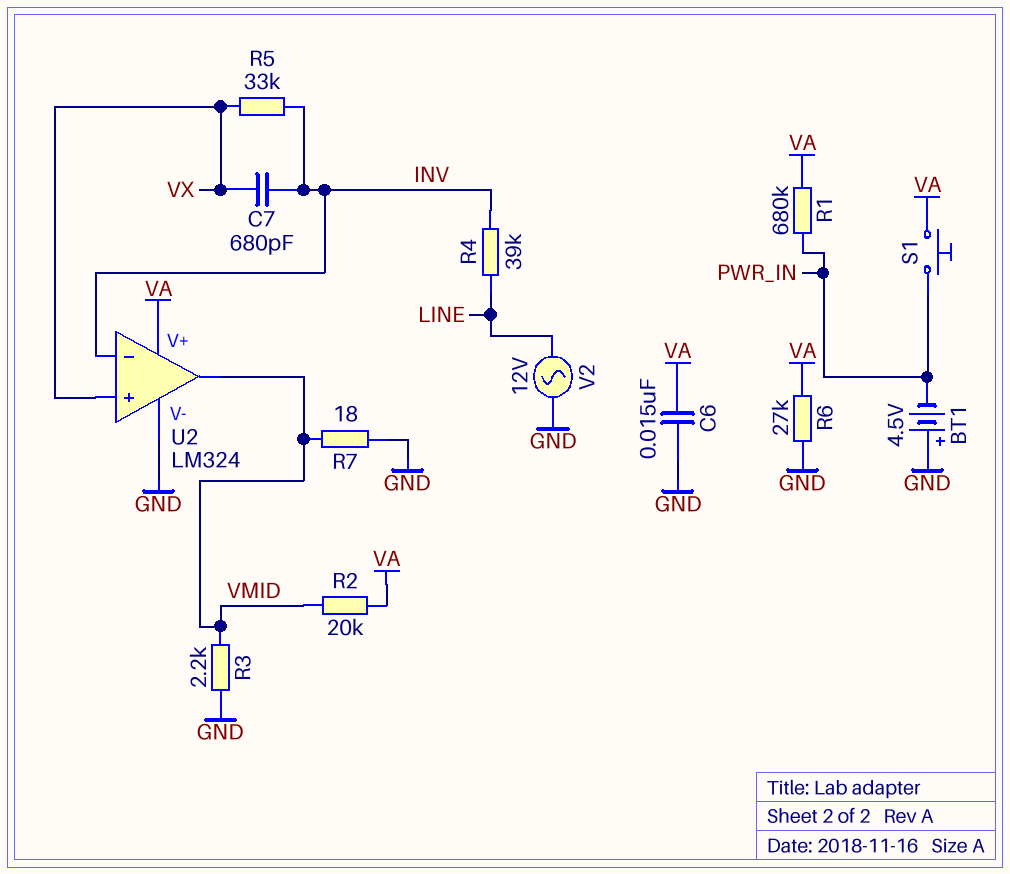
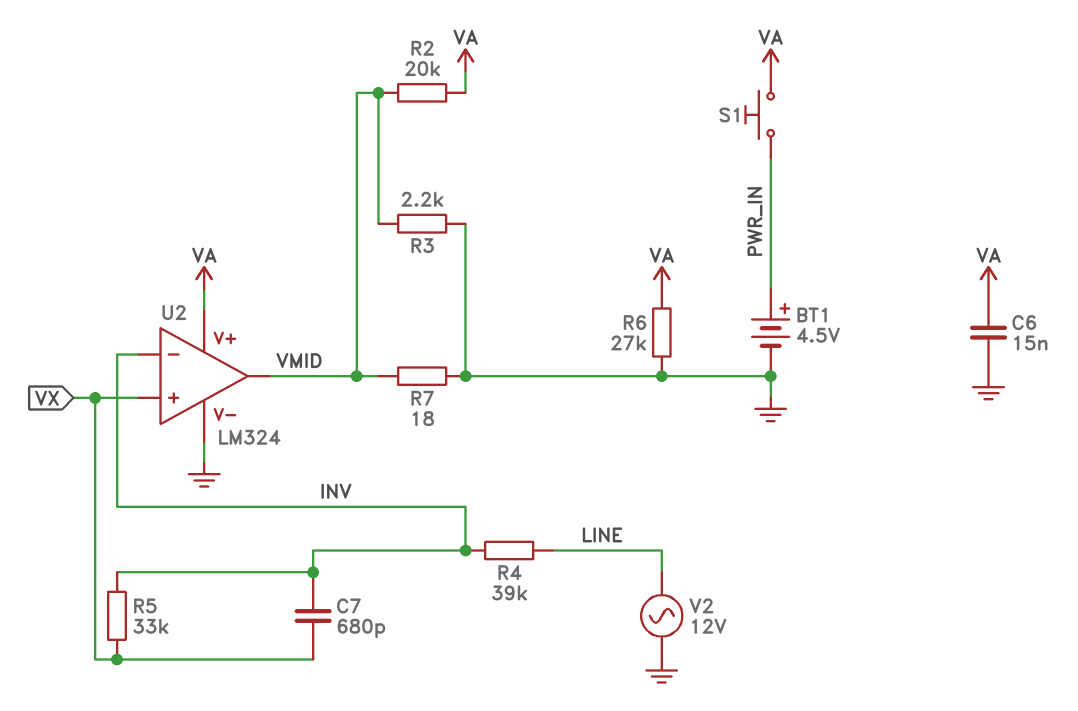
BT1: 4.5V (plus GND, minus PWR_IN) -> 4.5V (plus PWR_IN, minus GND)
R1: 680k (PWR_IN, VA) -> none

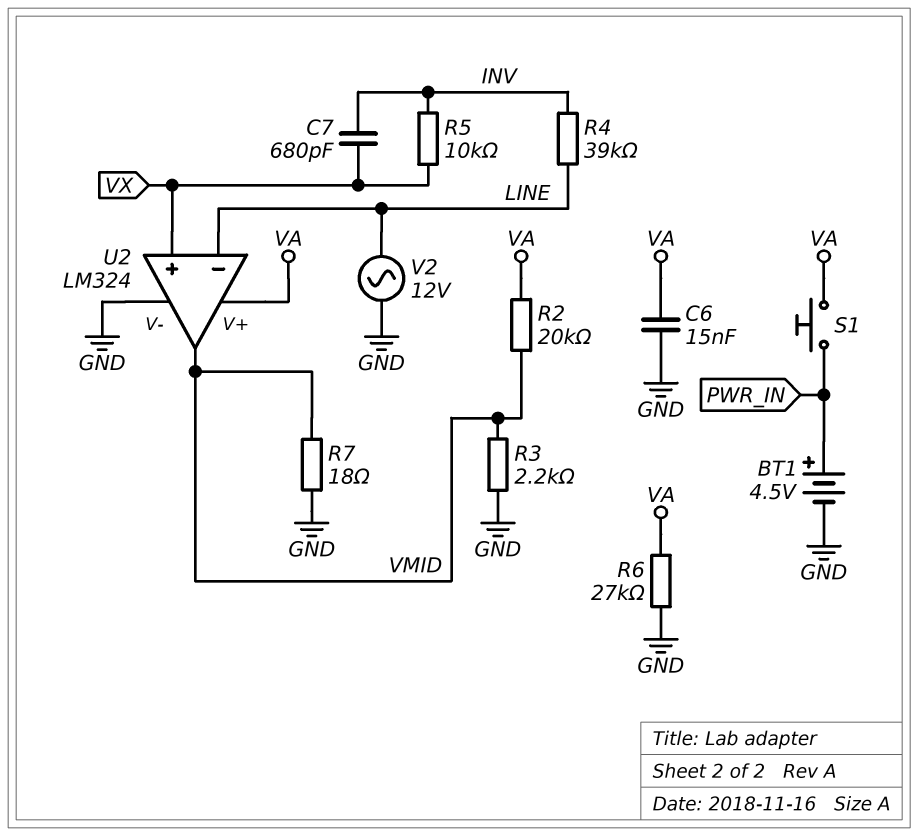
R5: 33k (INV, VX) -> 10k (INV, VX)
U2 pin in-: INV -> LINE

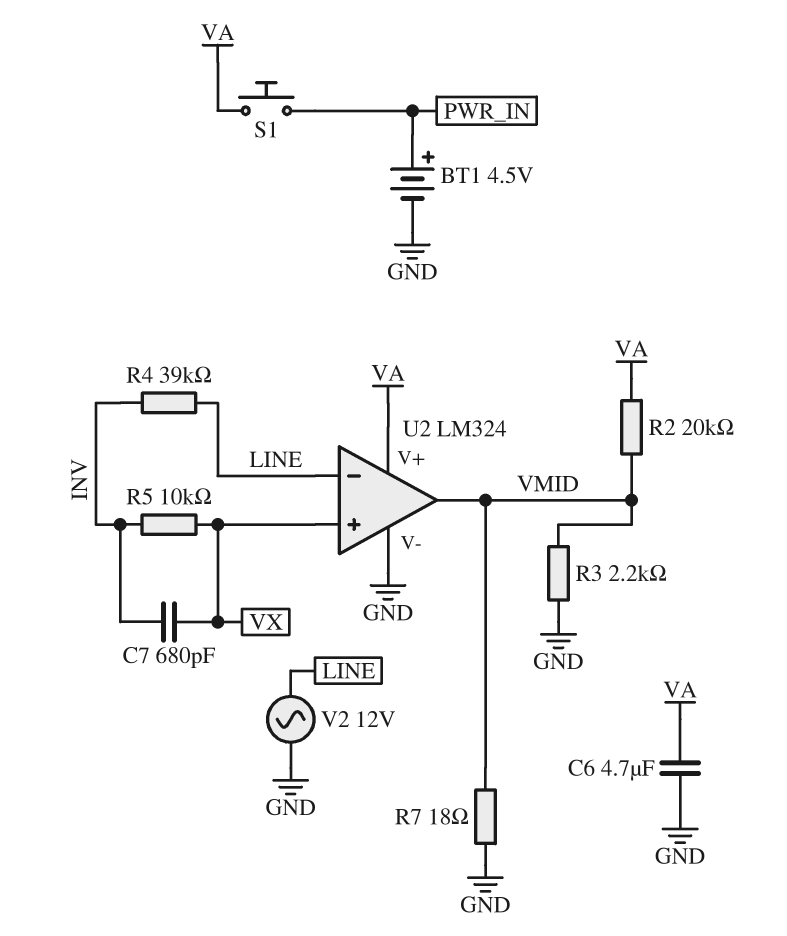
C6: 15nF (GND, VA) -> 4.7uF (GND, VA)
R6: 27k (GND, VA) -> none

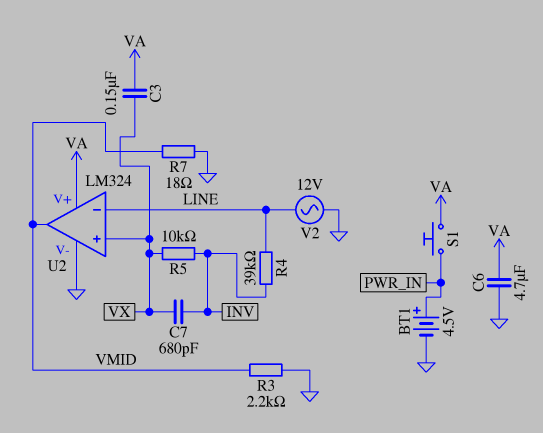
C3: none -> 150nF (VA, VX)
R2: 20k (VA, VMID) -> none

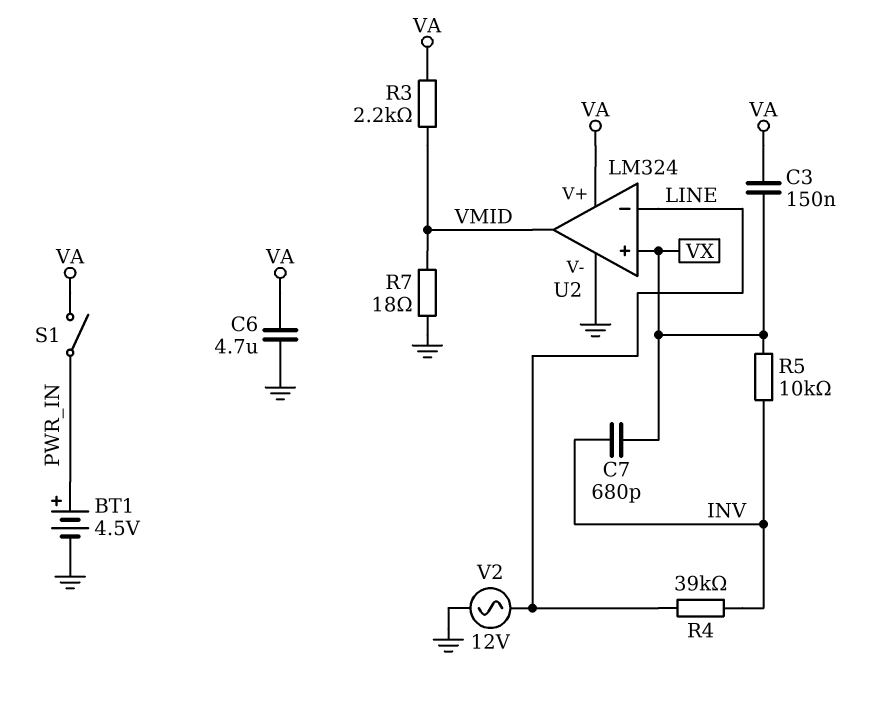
R3: 2.2k (GND, VMID) -> 2.2k (VA, VMID)
S1: button (PWR_IN, VA) -> switch (PWR_IN, VA)

